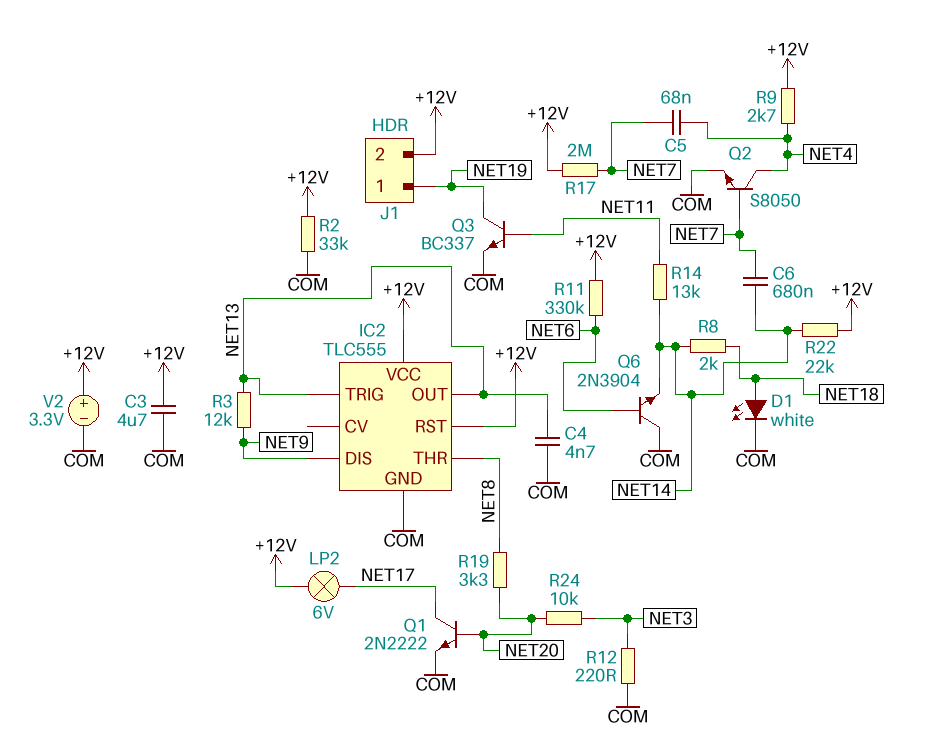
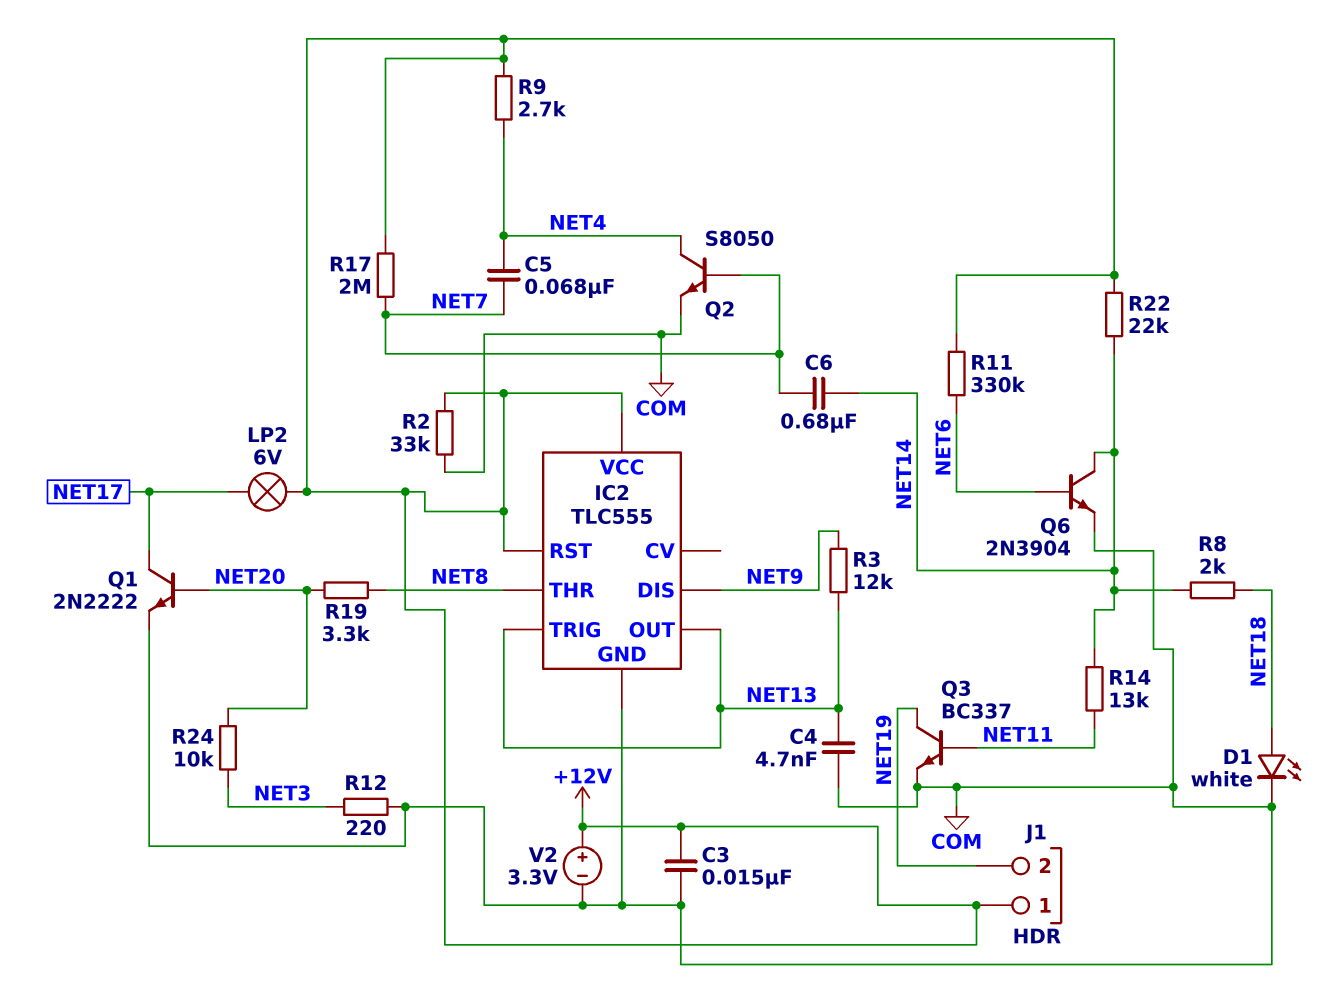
C3: 4.7uF (+12V, COM) -> 15nF (+12V, COM)
J1 pin 1: NET19 -> +12V
J1 pin 2: +12V -> NET19
Q6: NPN 2N3904 (B NET6, C COM, E NET14) -> NPN 2N3904 (B NET6, C NET14, E COM)

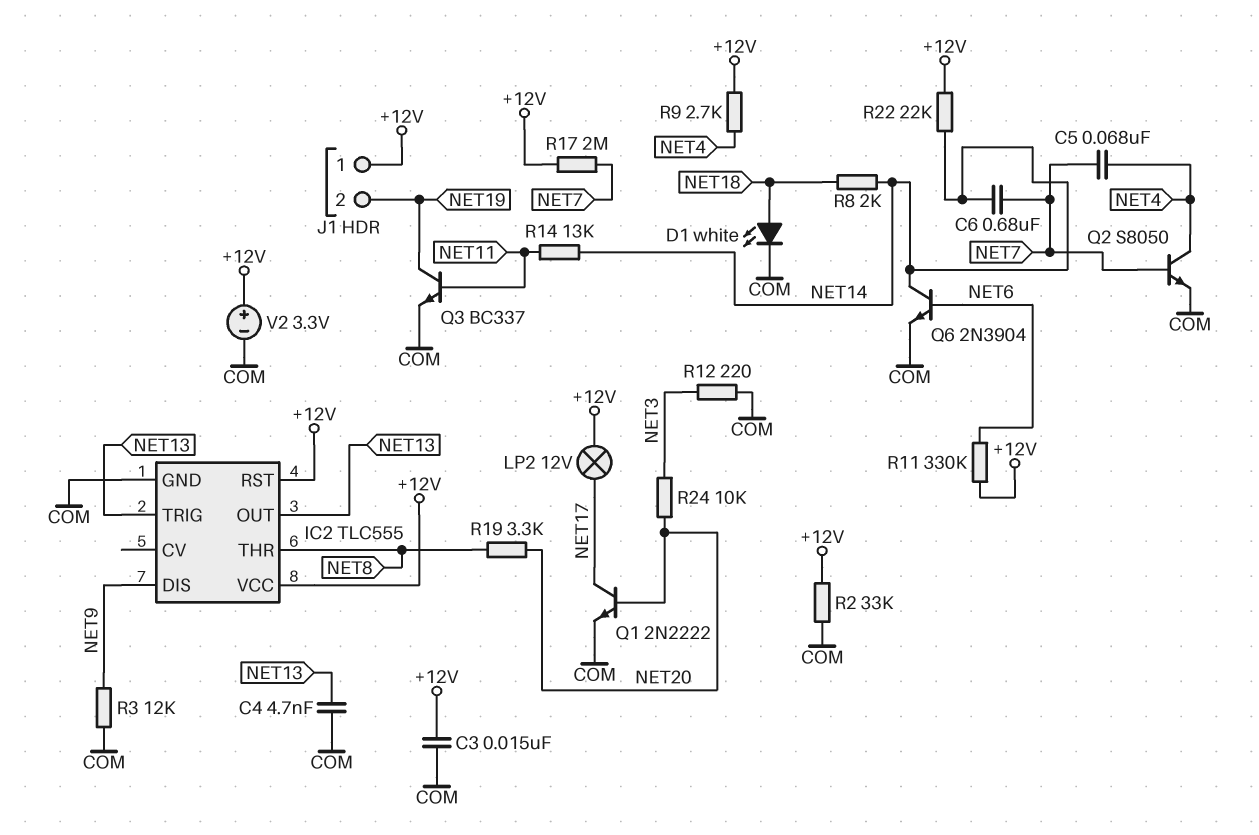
LP2: lamp 6V (+12V, NET17) -> lamp 12V (+12V, NET17)
R3: 12k (NET9, NET13) -> 12k (COM, NET9)

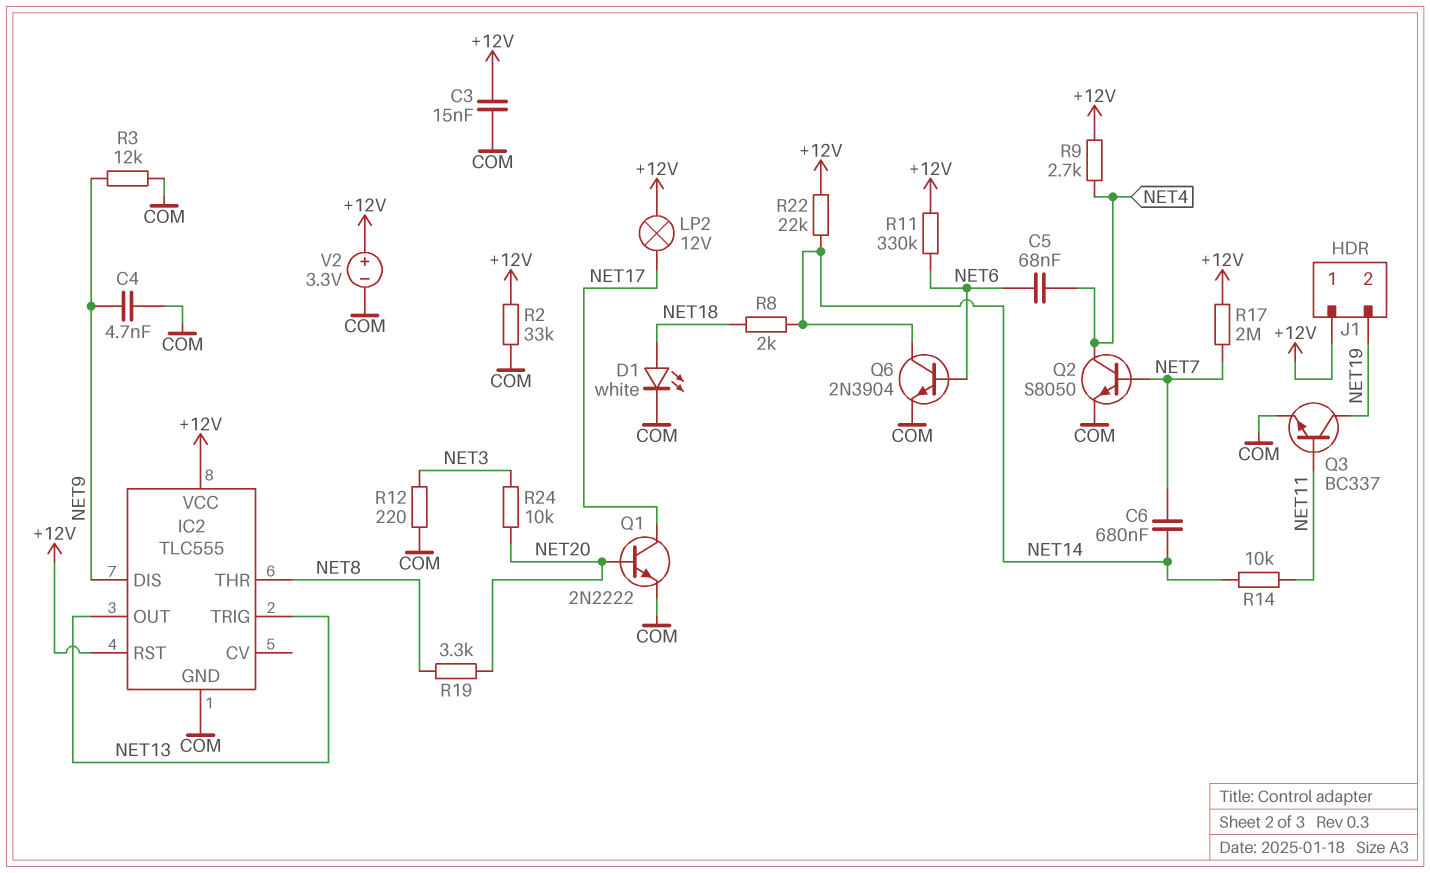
C4: 4.7nF (COM, NET13) -> 4.7nF (COM, NET9)
C5: 68nF (NET4, NET7) -> 68nF (NET4, NET6)
R14: 13k (NET11, NET14) -> 10k (NET11, NET14)

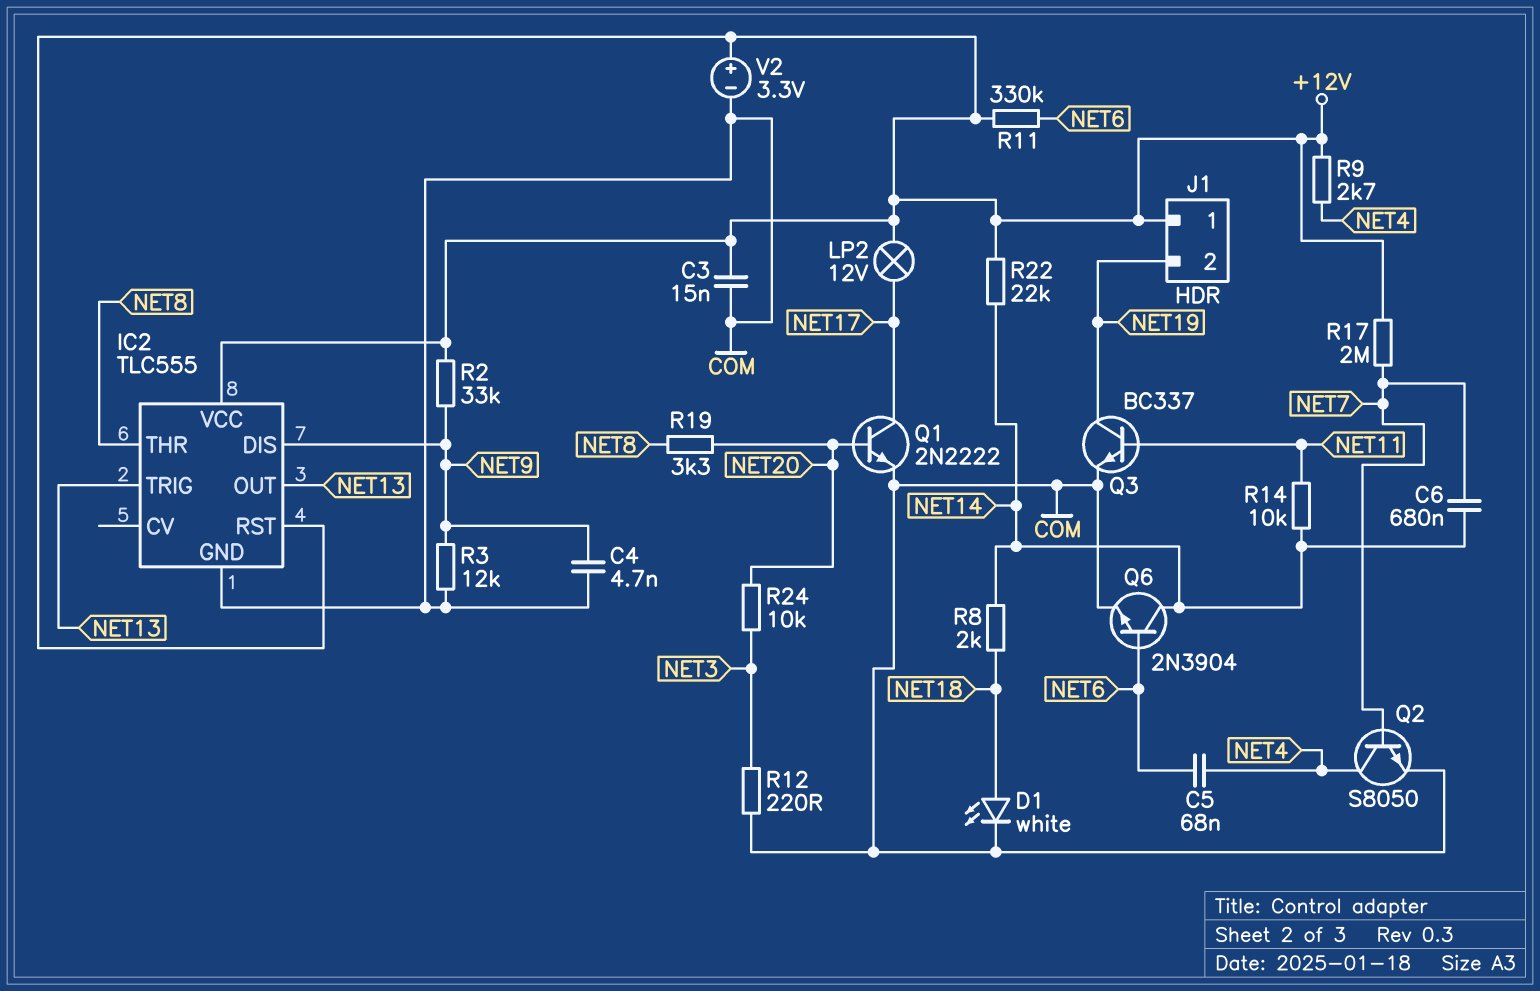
R2: 33k (+12V, COM) -> 33k (+12V, NET9)

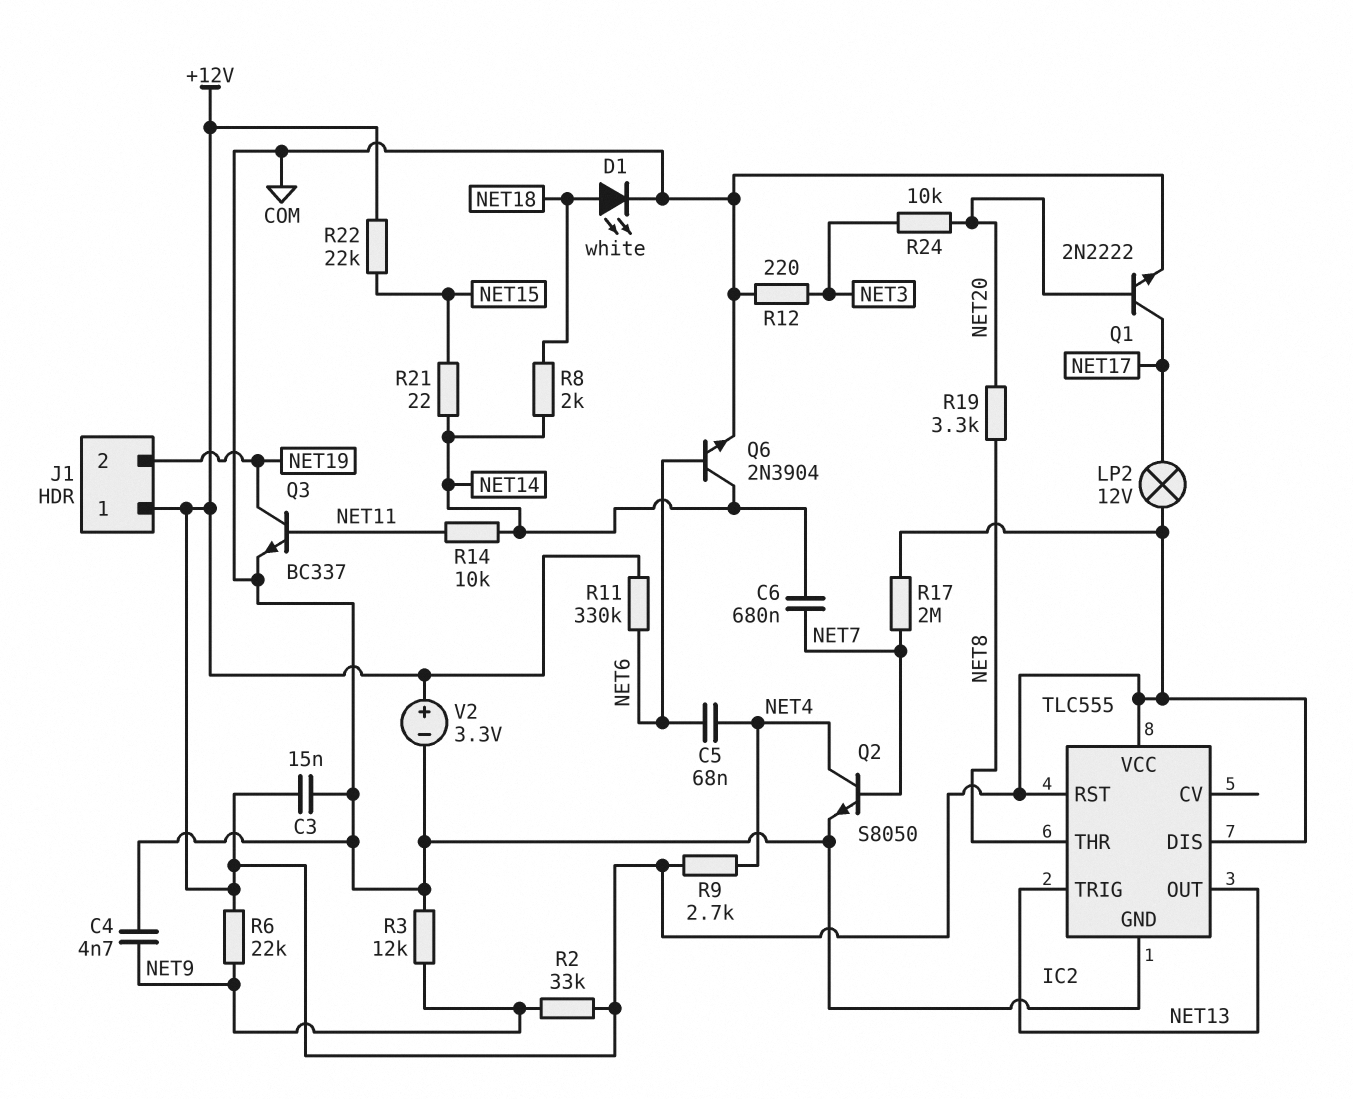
IC2 pin DIS: NET9 -> +12V
R6: none -> 22k (+12V, NET9)
R21: none -> 22 (NET14, NET15)
R22: 22k (+12V, NET14) -> 22k (+12V, NET15)

